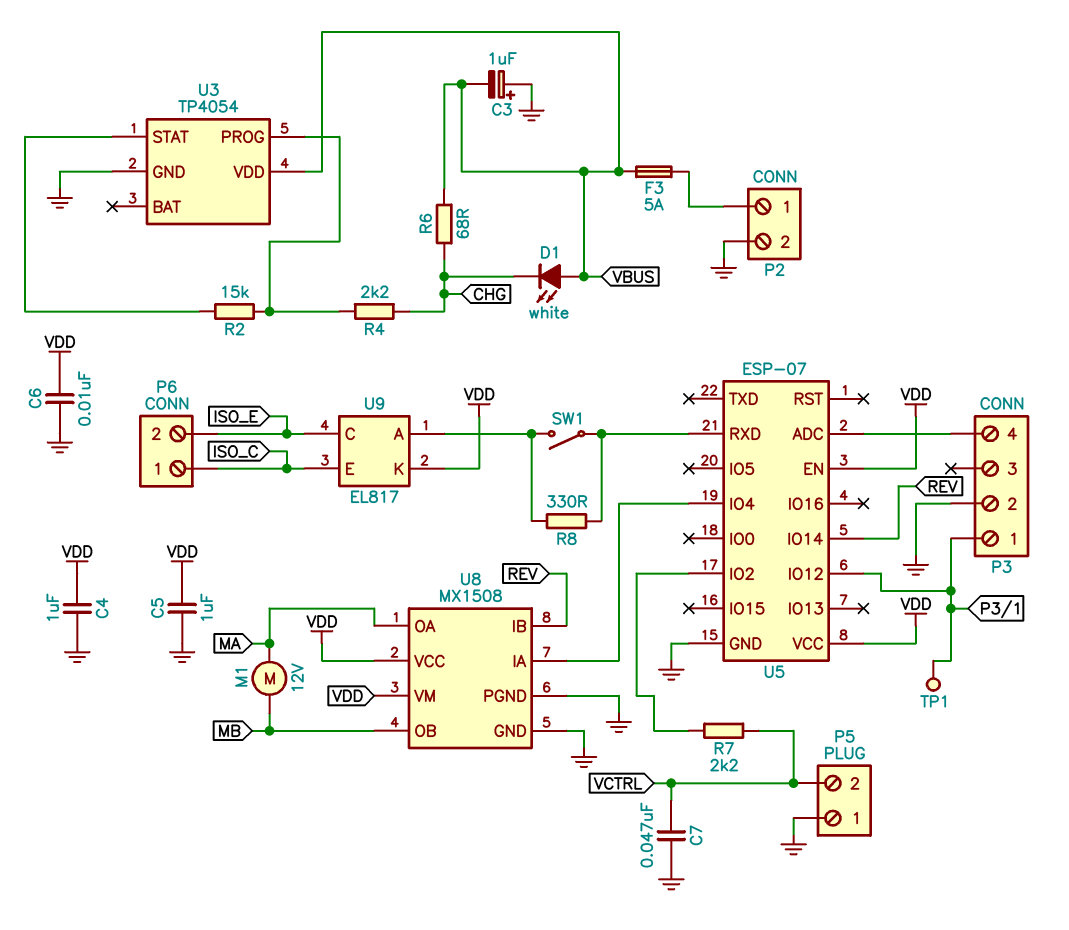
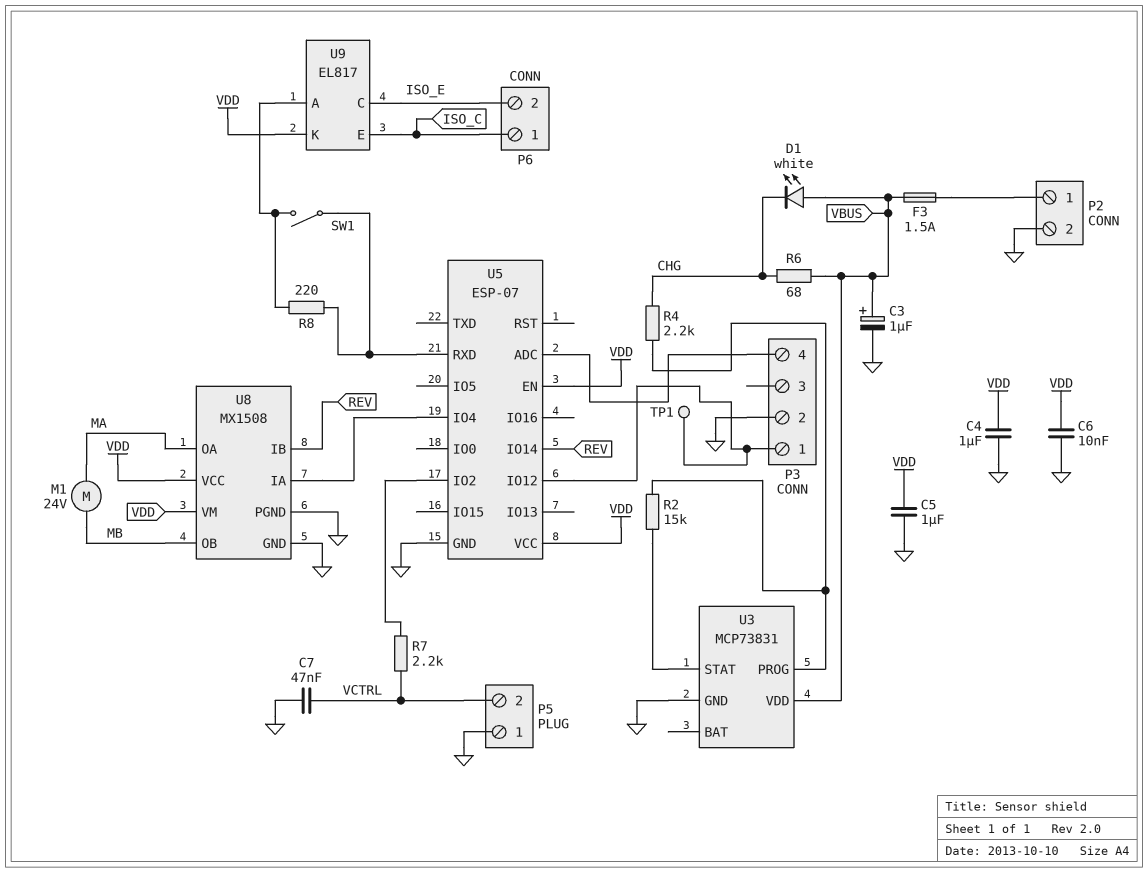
C3: 1uF (plus GND, minus VBUS) -> 1uF (plus VBUS, minus GND)
F3: 5A (P2/1, VBUS) -> 1.5A (P2/1, VBUS)
M1: motor 12V (MA, MB) -> motor 24V (MA, MB)
R8: 330 (U5/RXD, U9/A) -> 220 (U5/RXD, U9/A)
U3: TP4054 -> MCP73831

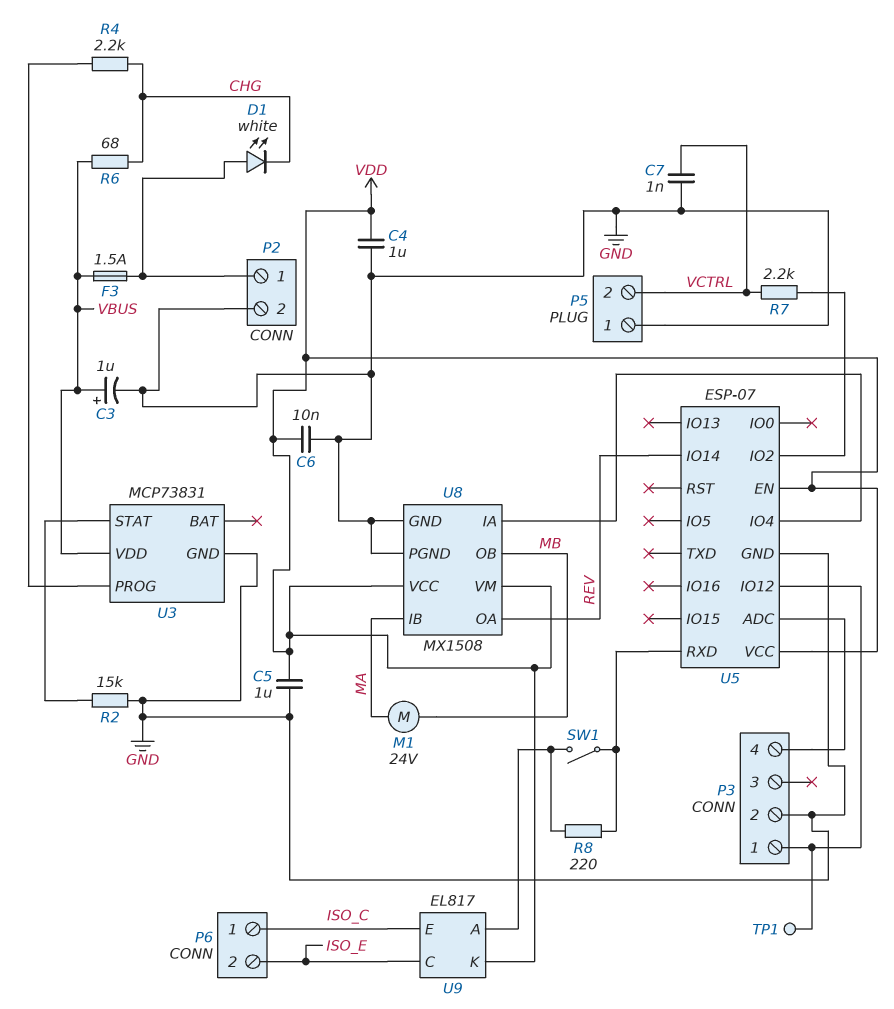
C7: 47nF (GND, VCTRL) -> 1nF (GND, VCTRL)
D1: LED white (A VBUS, K CHG) -> LED white (A P2/1, K CHG)
R2: 15k (U3/PROG, U3/STAT) -> 15k (GND, U3/STAT)
U8 pin IB: REV -> MA
U8 pin OA: MA -> REV

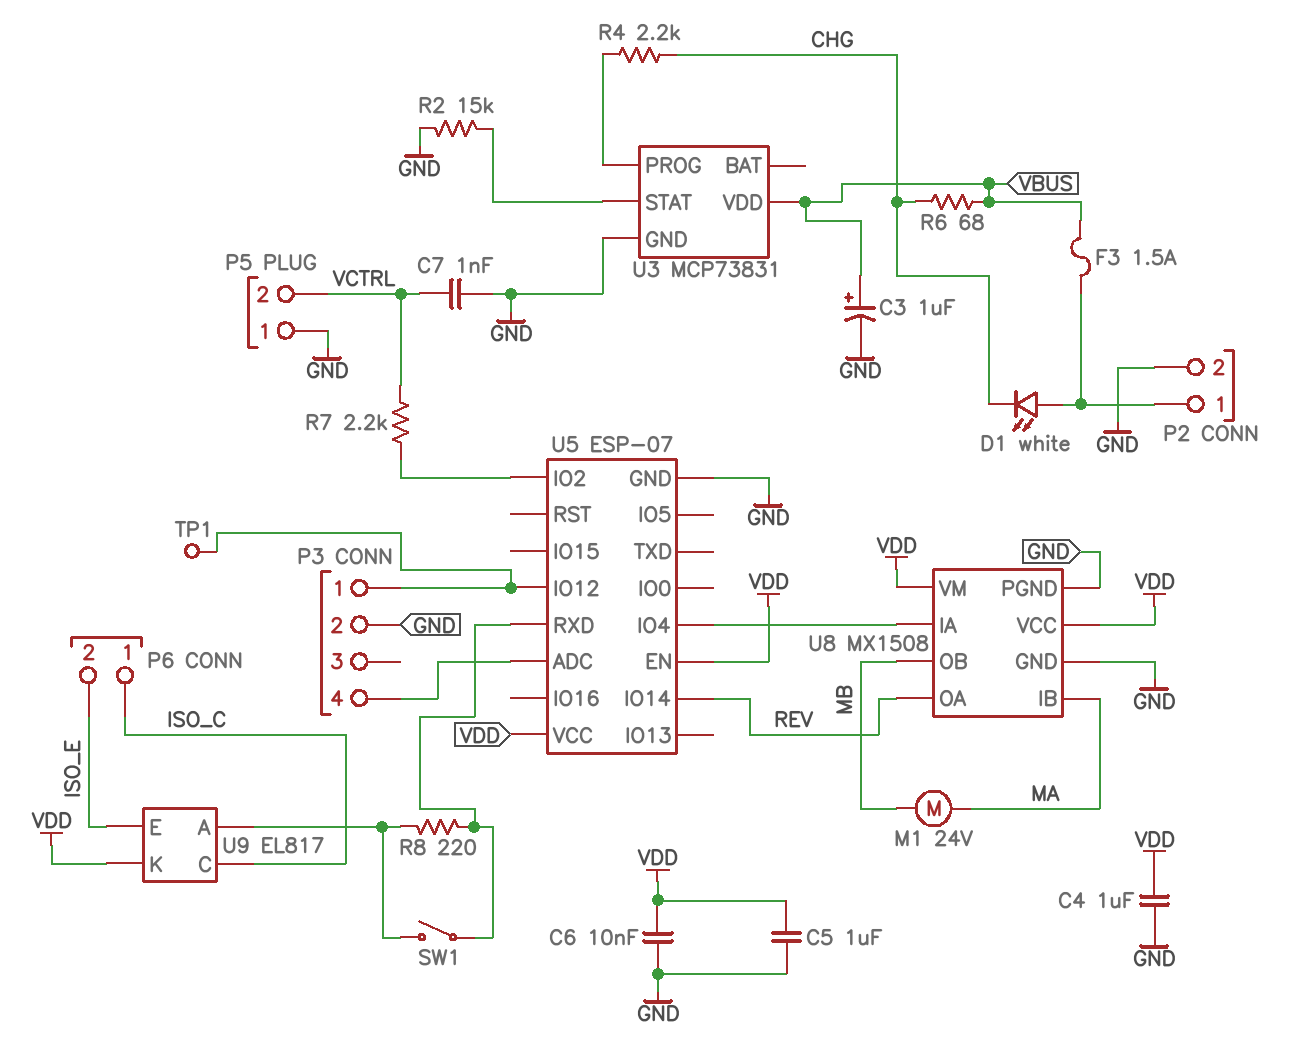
U9 pin C: ISO_E -> ISO_C
U9 pin E: ISO_C -> ISO_E

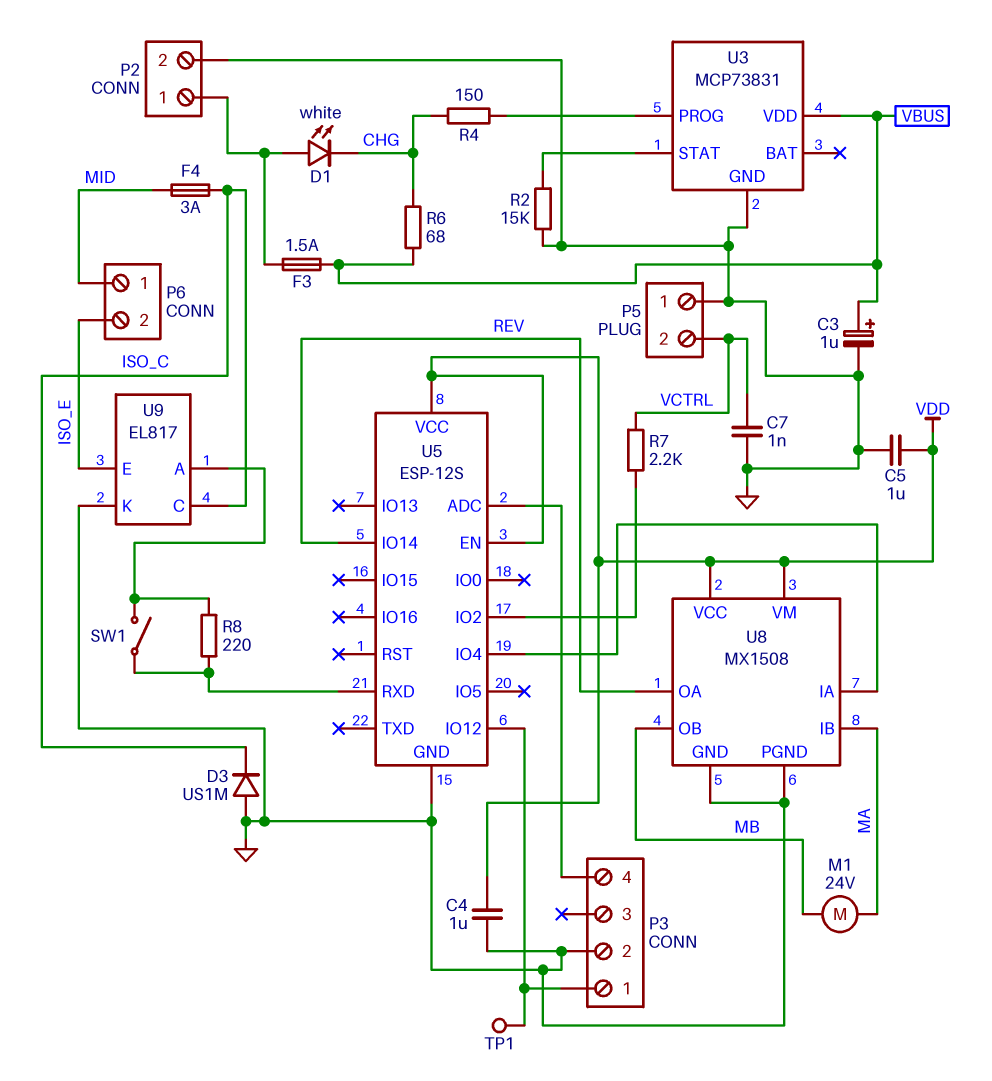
C6: 10nF (GND, VDD) -> none
D3: none -> diode US1M (A GND, K ISO_C)
F4: none -> 3A (ISO_C, MID)
P6 pin 1: ISO_C -> MID
R4: 2.2k (CHG, U3/PROG) -> 150 (CHG, U3/PROG)
U5: ESP-07 -> ESP-12S
U9 pin K: VDD -> GND

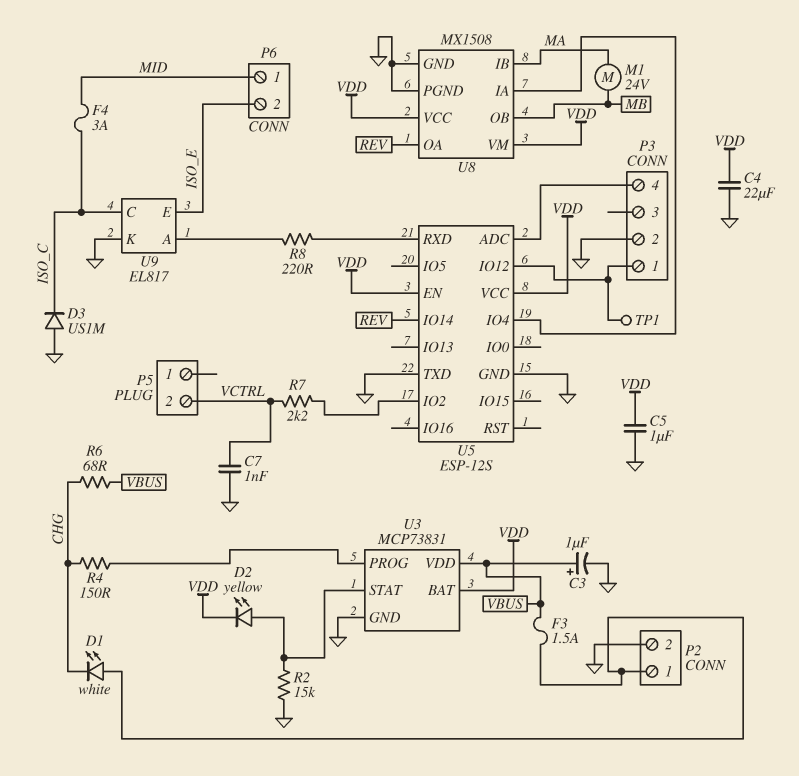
C4: 1uF (GND, VDD) -> 22uF (GND, VDD)
D2: none -> LED yellow (A U3/STAT, K VDD)
P5 pin 1: GND -> none
SW1: switch (U5/RXD, U9/A) -> none
U3 pin BAT: none -> VDD
U5 pin TXD: none -> GND

